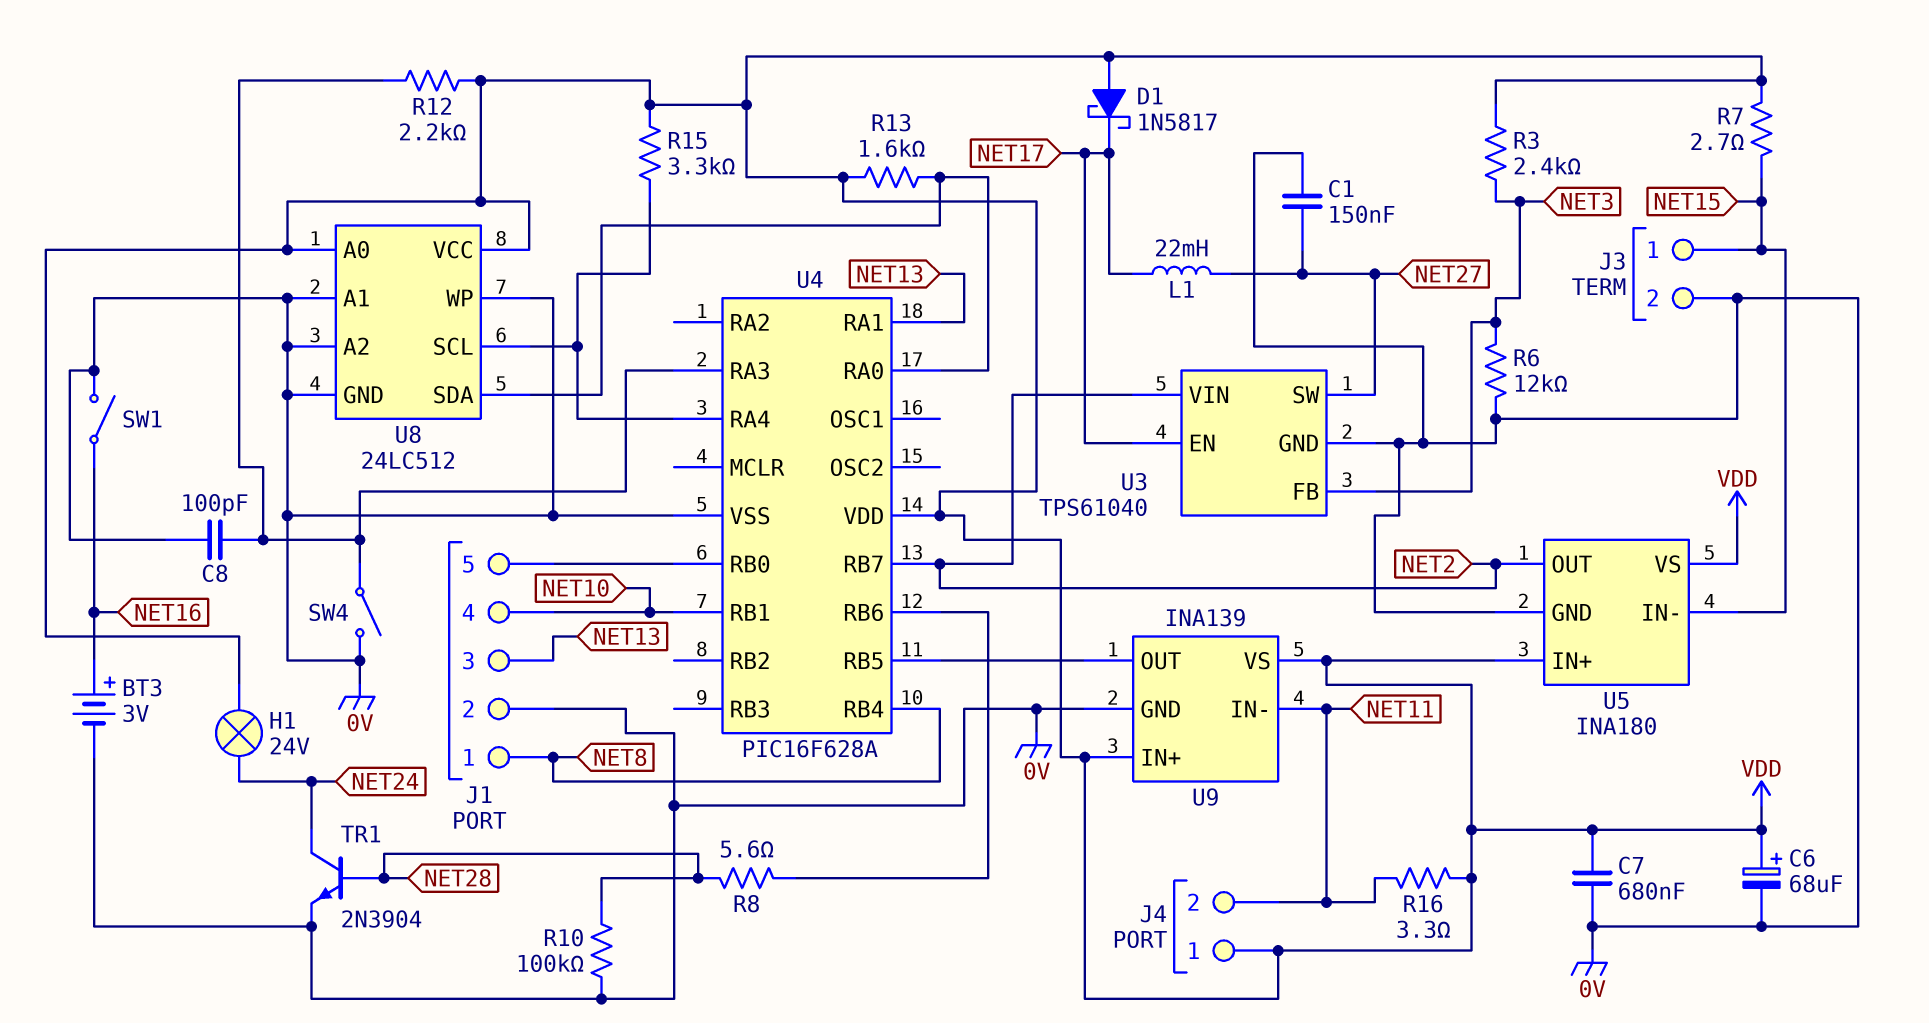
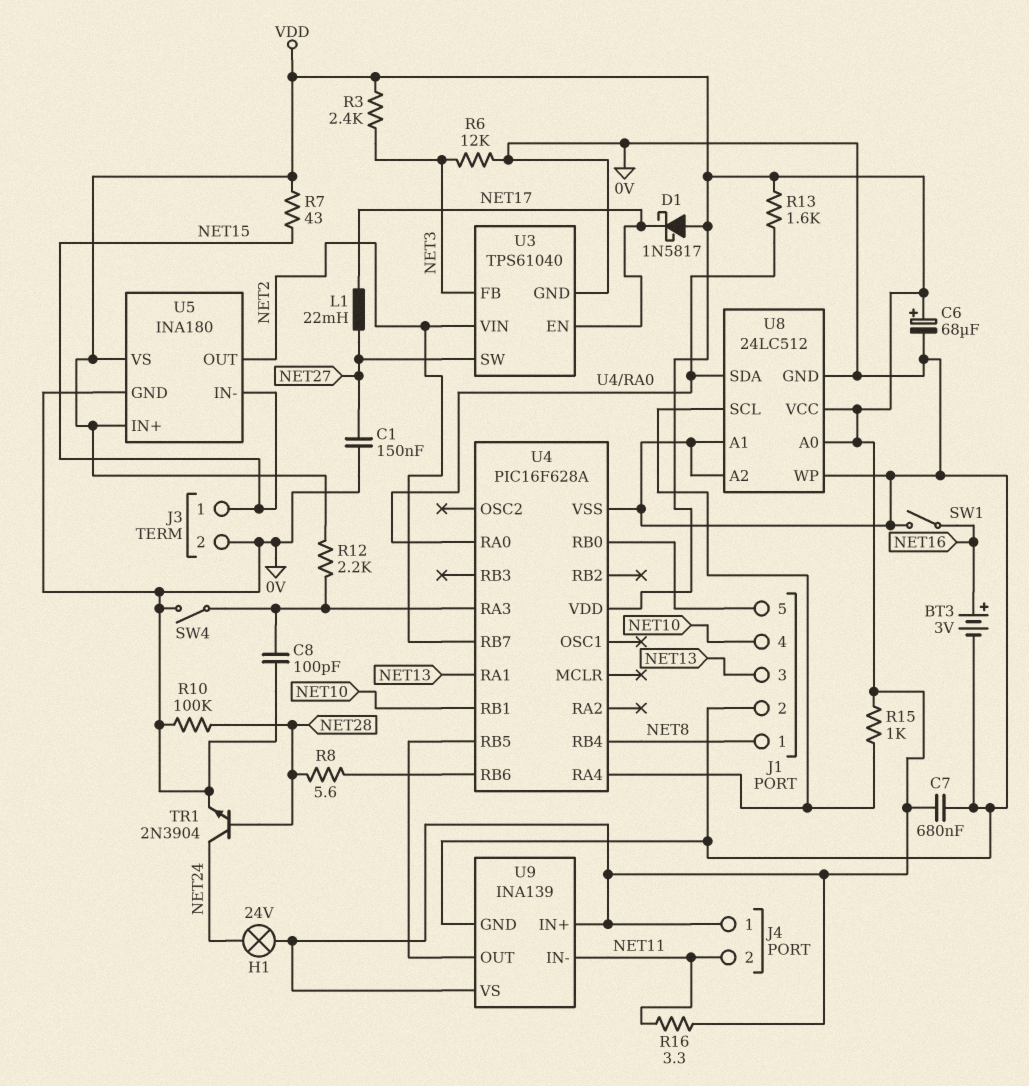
R7: 2.7 (NET15, VDD) -> 43 (NET15, VDD)
R15: 3.3k (U4/RA4, VDD) -> 1k (U4/RA4, VDD)

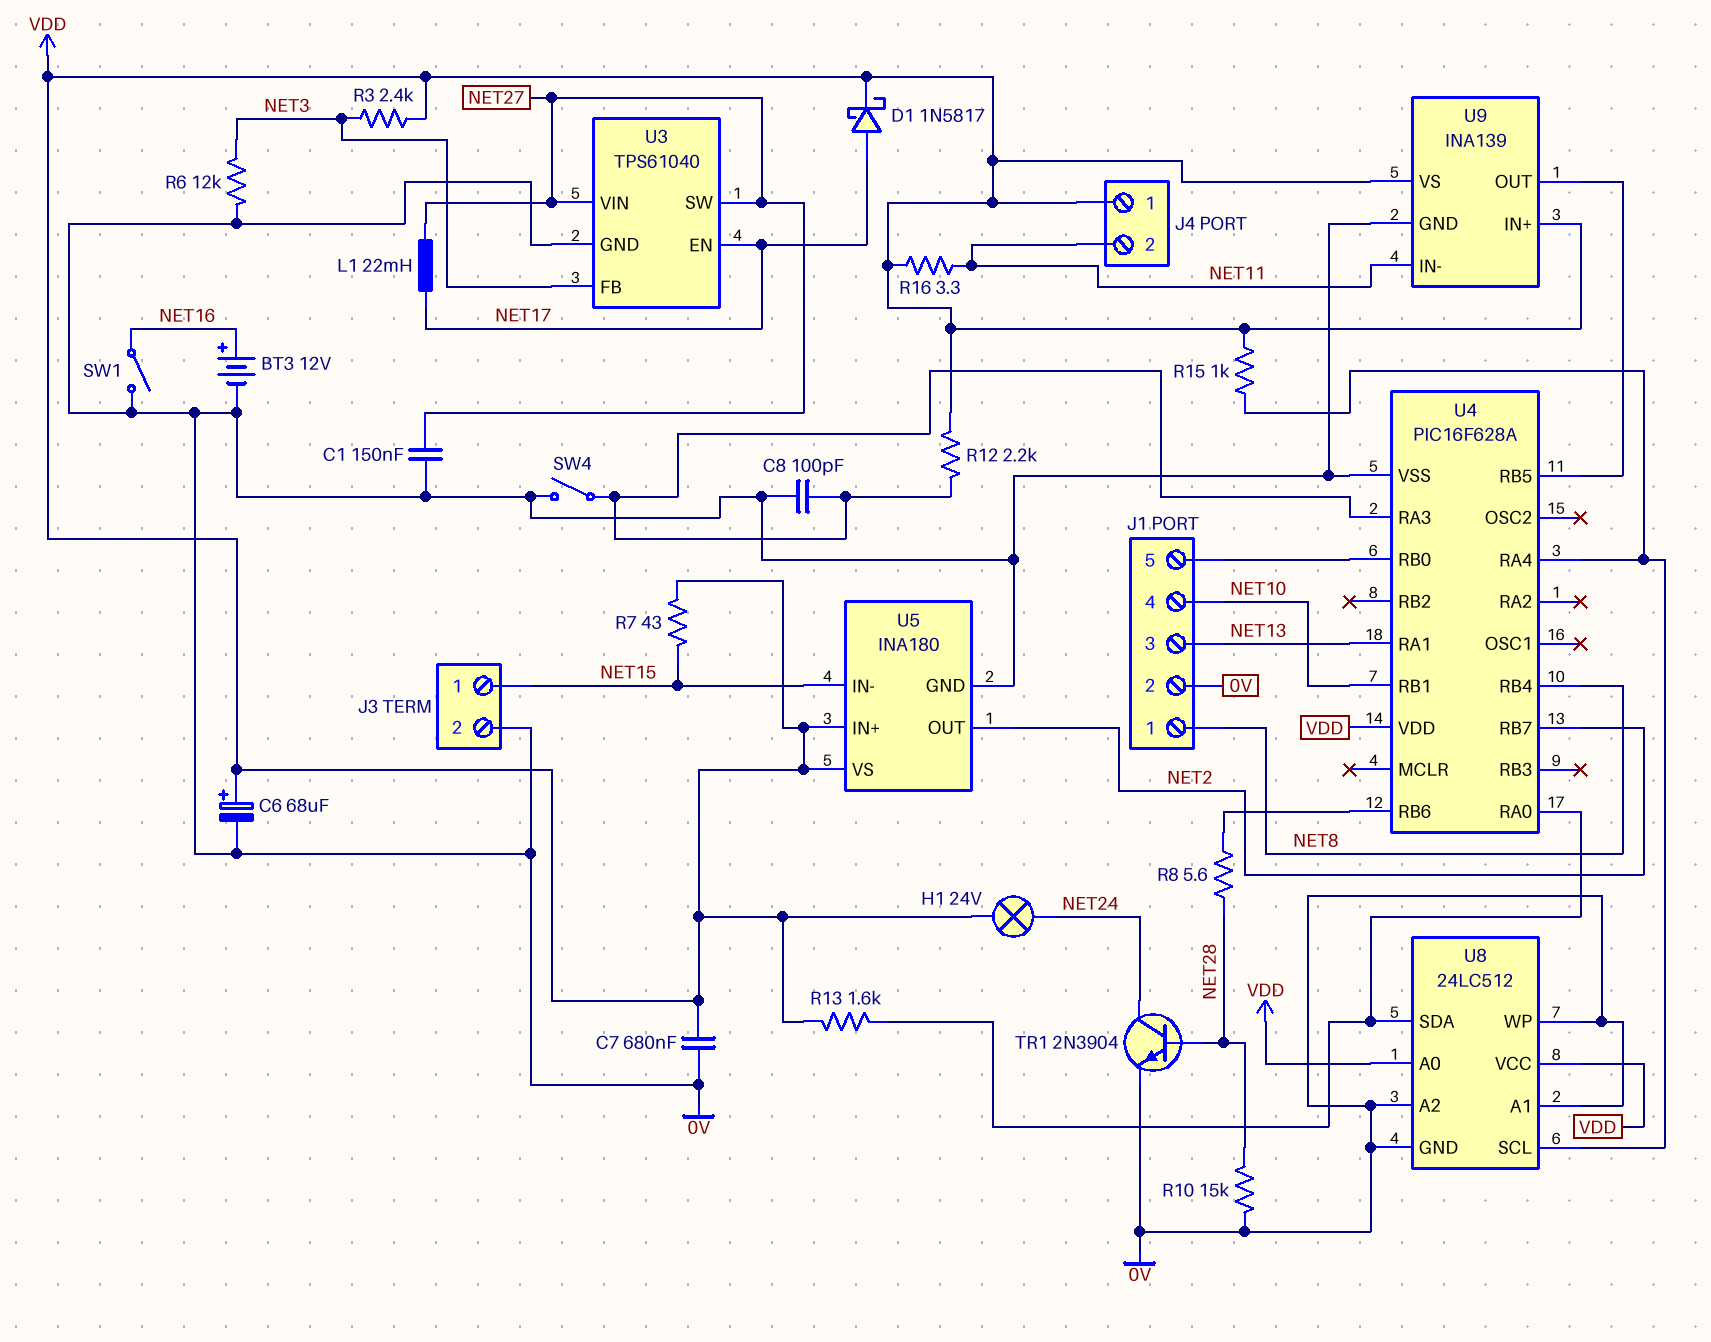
BT3: 3V (plus NET16, minus 0V) -> 12V (plus NET16, minus 0V)
D1: schottky 1N5817 (A VDD, K NET17) -> schottky 1N5817 (A NET17, K VDD)
R10: 100k (0V, NET28) -> 15k (0V, NET28)
U3 pin VIN: NET2 -> NET27

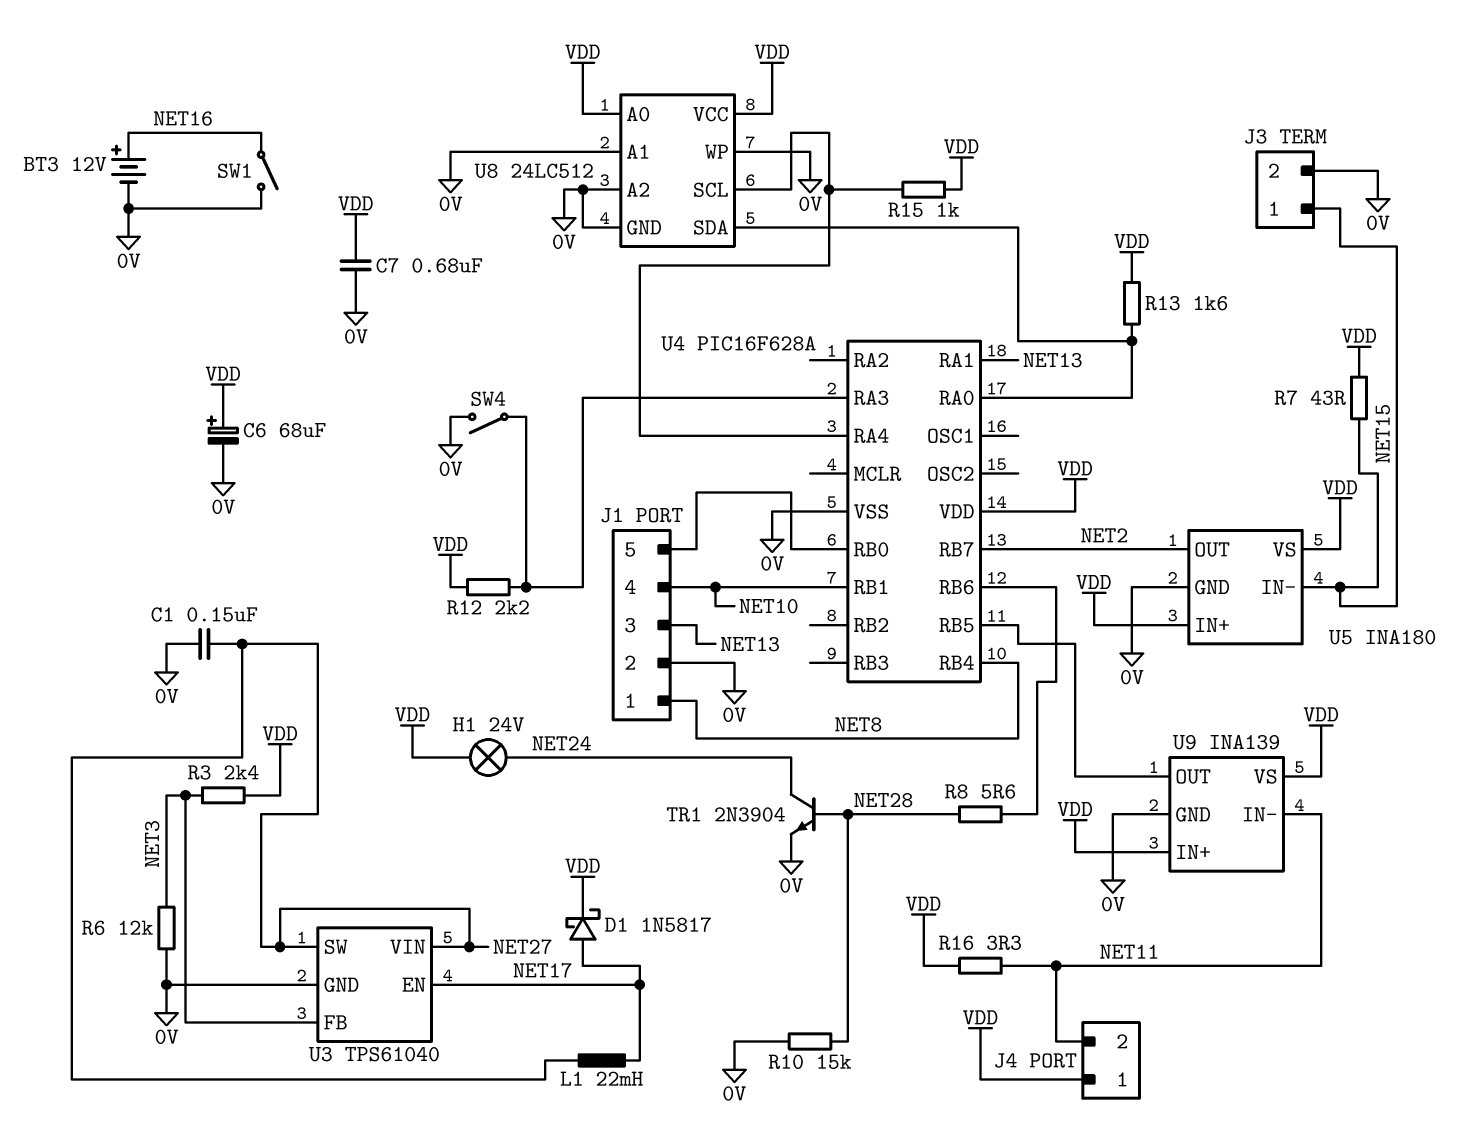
C8: 100pF (0V, U4/RA3) -> none

